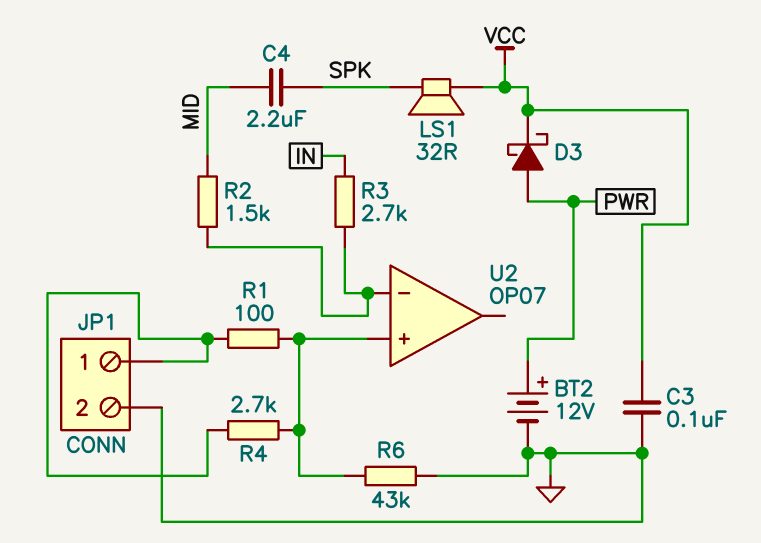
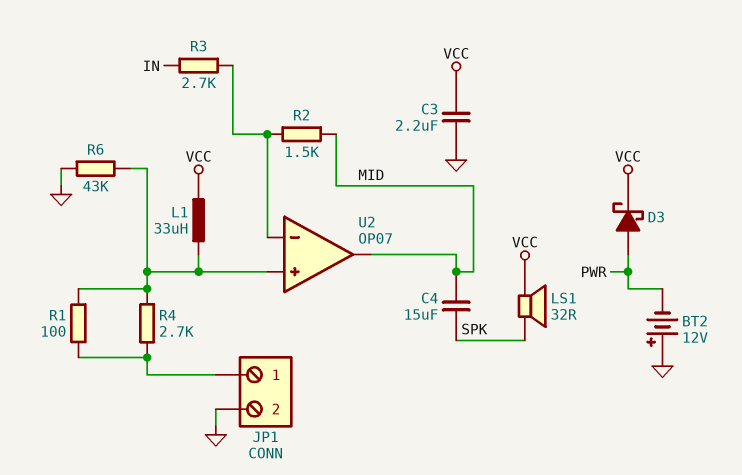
BT2: 12V (plus PWR, minus GND) -> 12V (plus GND, minus PWR)
C3: 100nF (GND, VCC) -> 2.2uF (GND, VCC)
C4: 2.2uF (MID, SPK) -> 15uF (MID, SPK)
L1: none -> 33uH (U2/in+, VCC)
U2 pin out: none -> MID

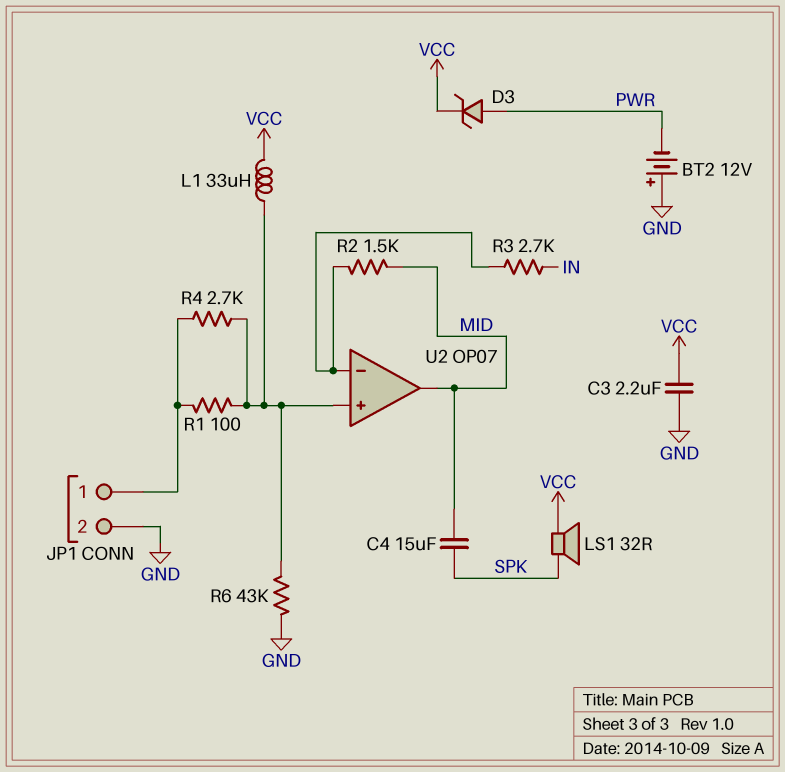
D3: schottky (A PWR, K VCC) -> zener (A PWR, K VCC)

